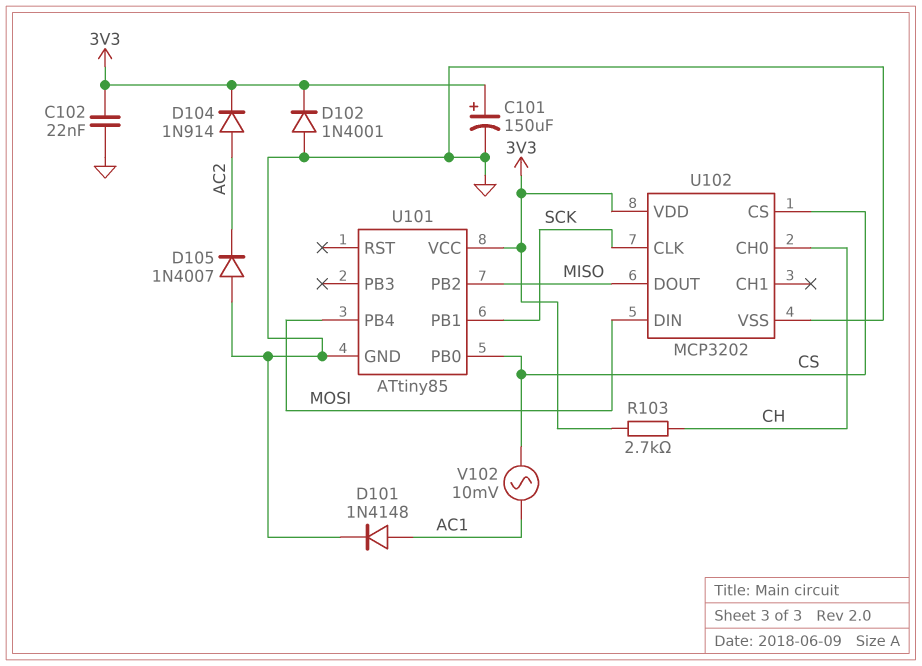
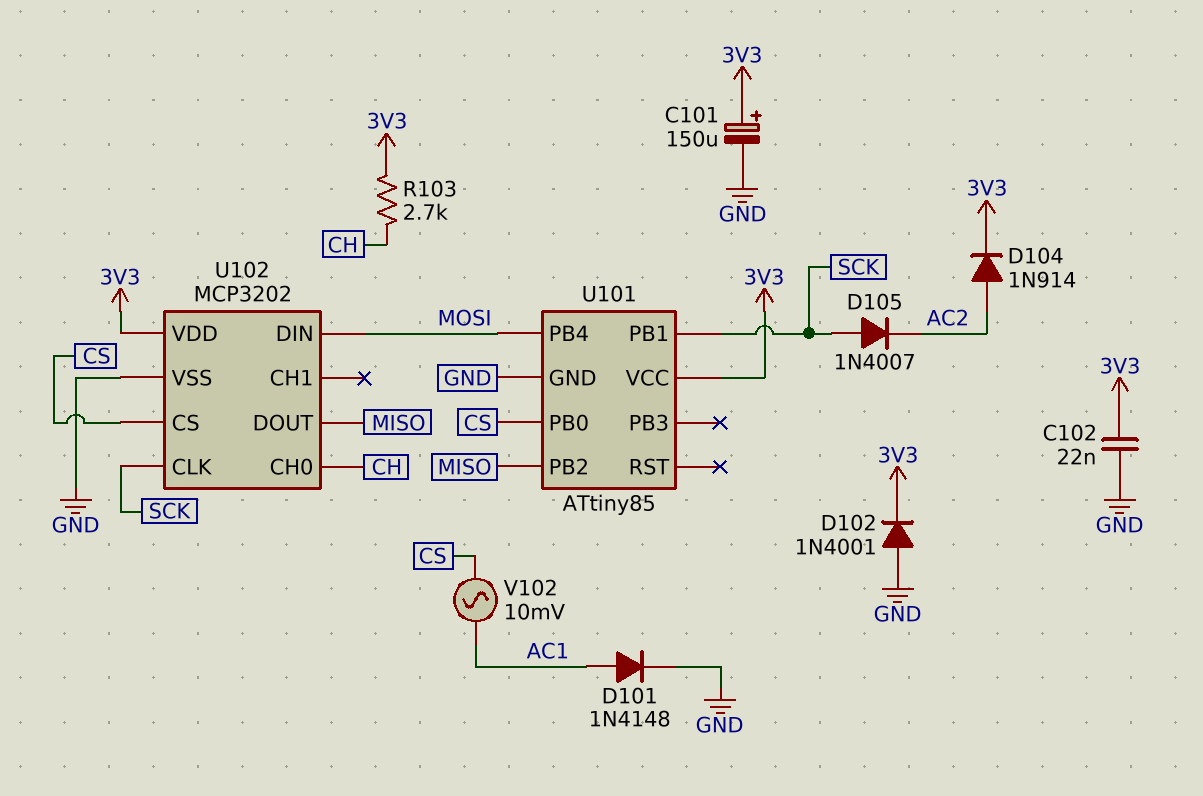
D105: diode 1N4007 (A GND, K AC2) -> diode 1N4007 (A SCK, K AC2)

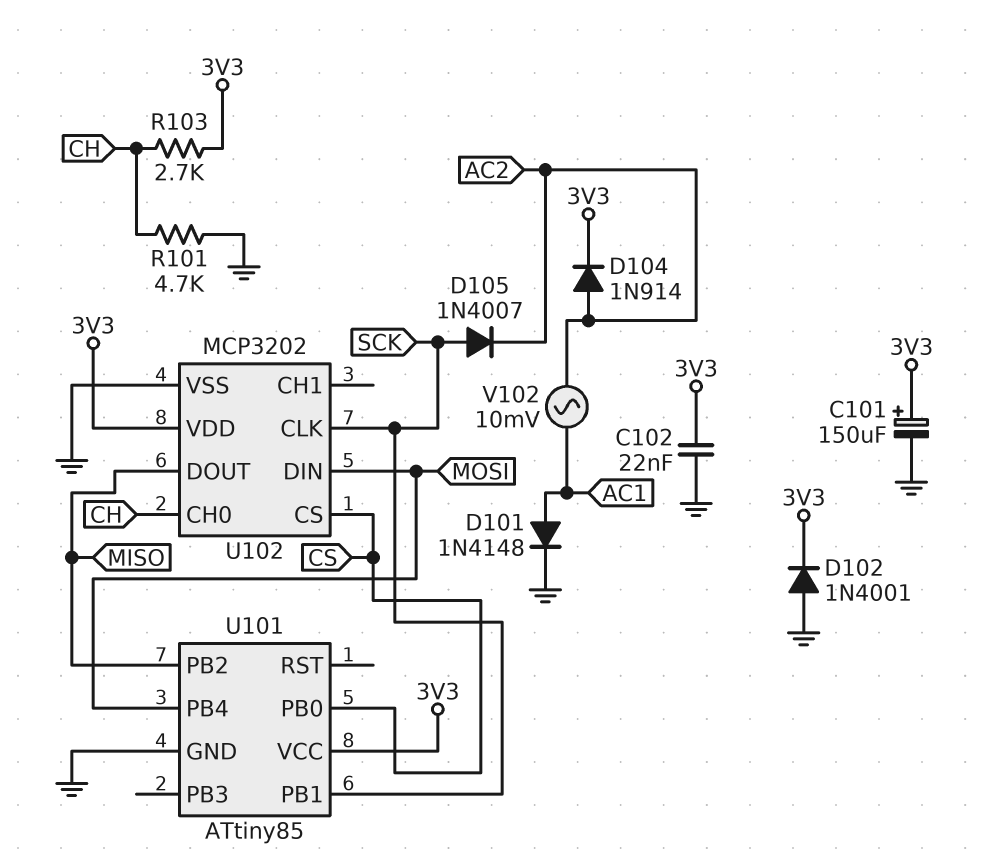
R101: none -> 4.7k (CH, GND)
V102: AC 10mV (AC1, CS) -> AC 10mV (AC1, AC2)

